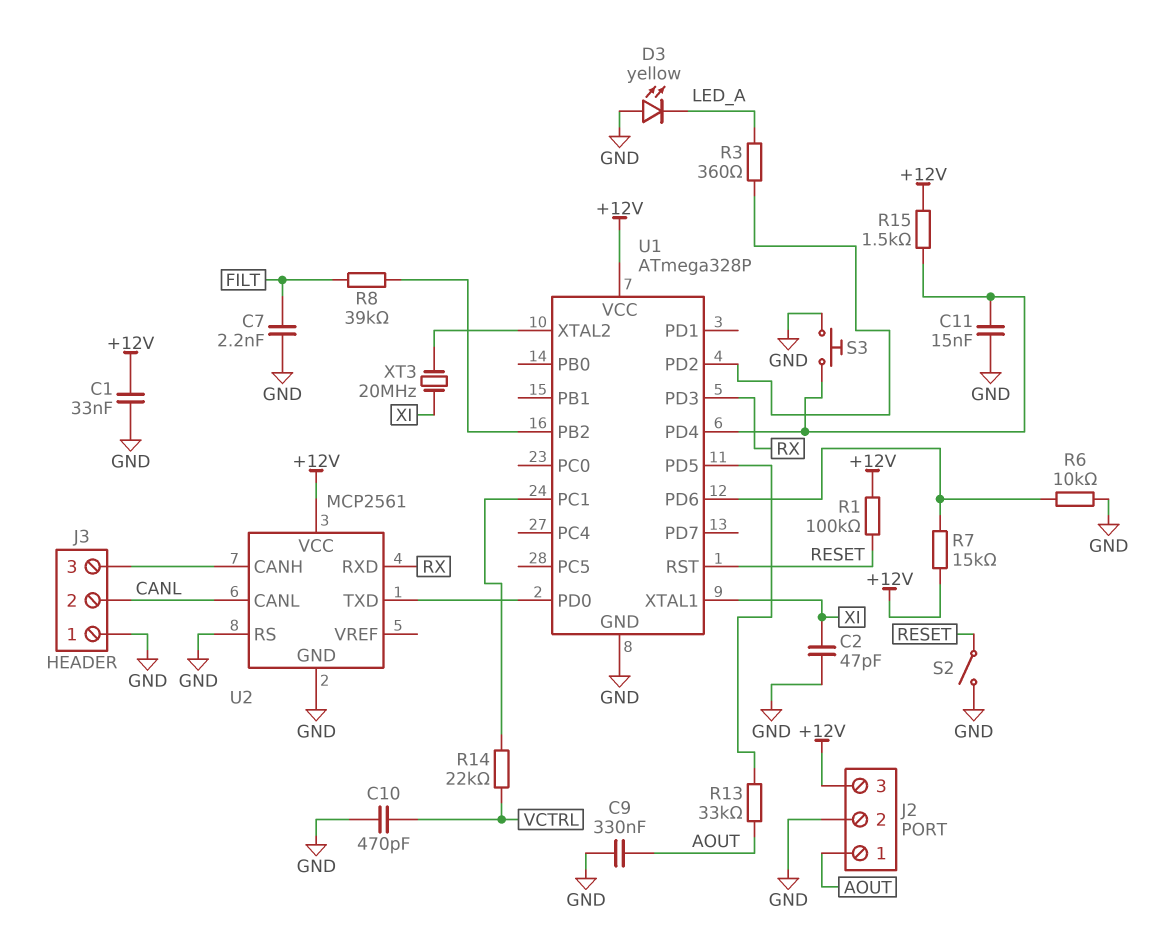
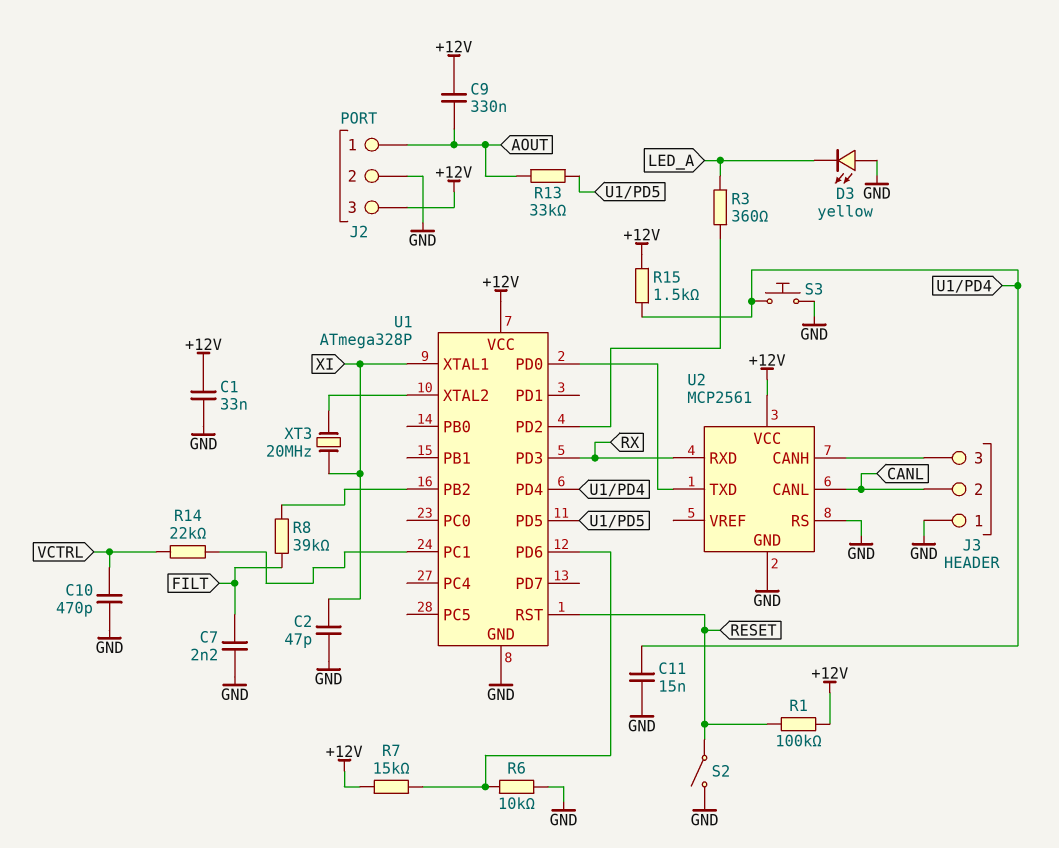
C9: 330nF (AOUT, GND) -> 330nF (+12V, AOUT)

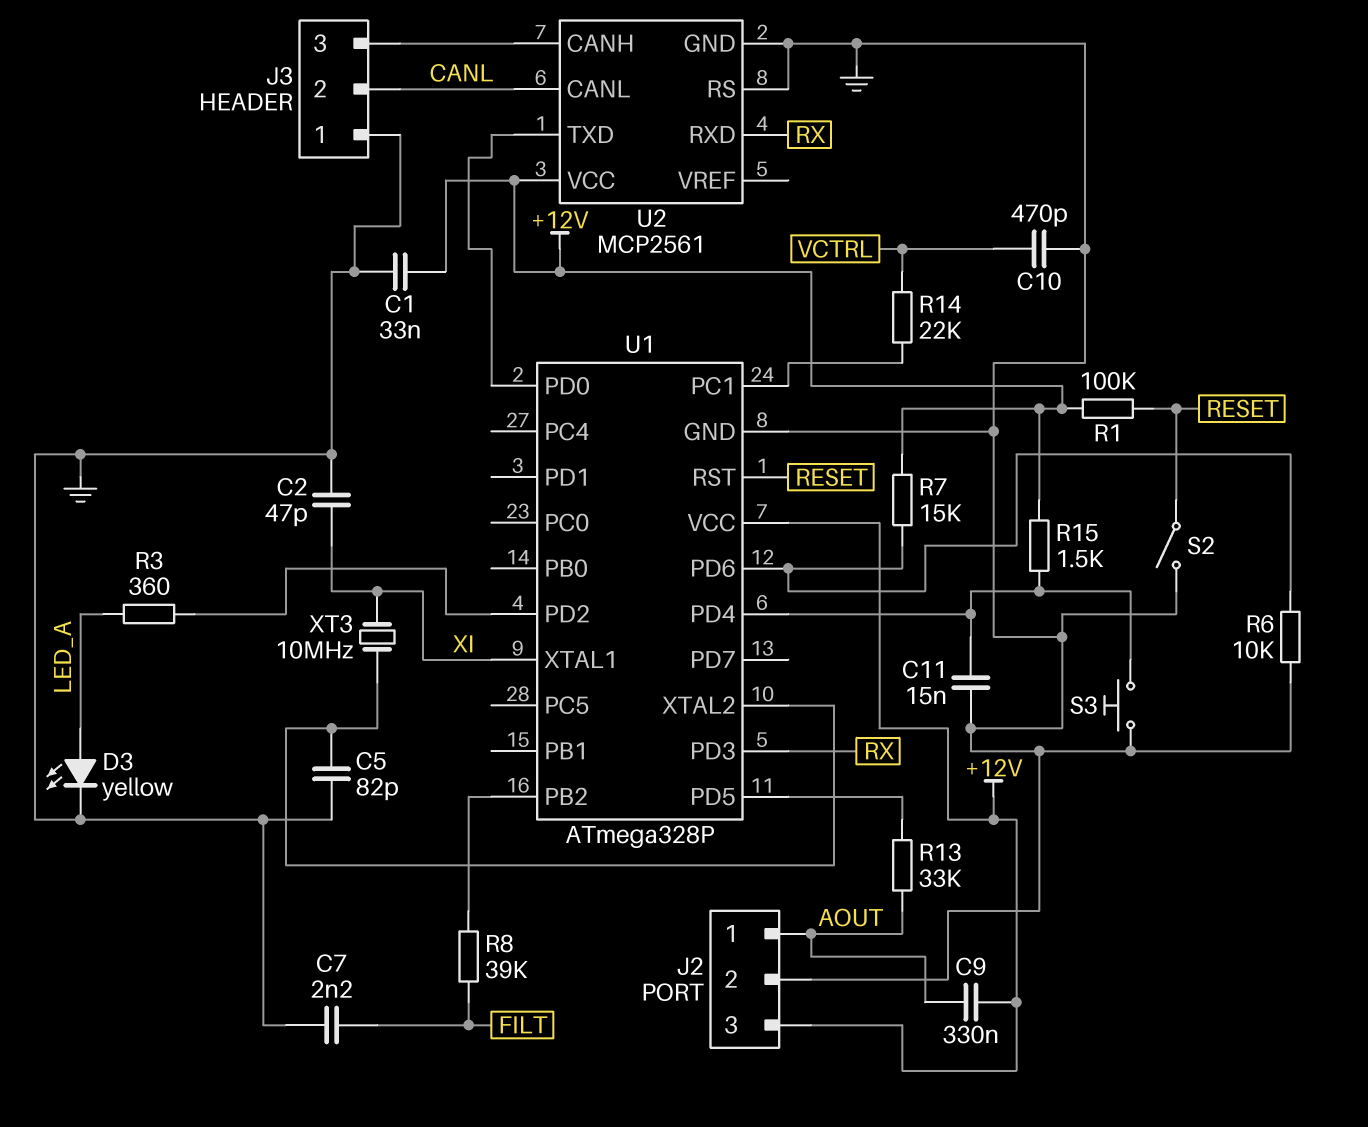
C5: none -> 82pF (GND, U1/XTAL2)
D3: LED yellow (A GND, K LED_A) -> LED yellow (A LED_A, K GND)
XT3: 20MHz (U1/XTAL2, XI) -> 10MHz (U1/XTAL2, XI)

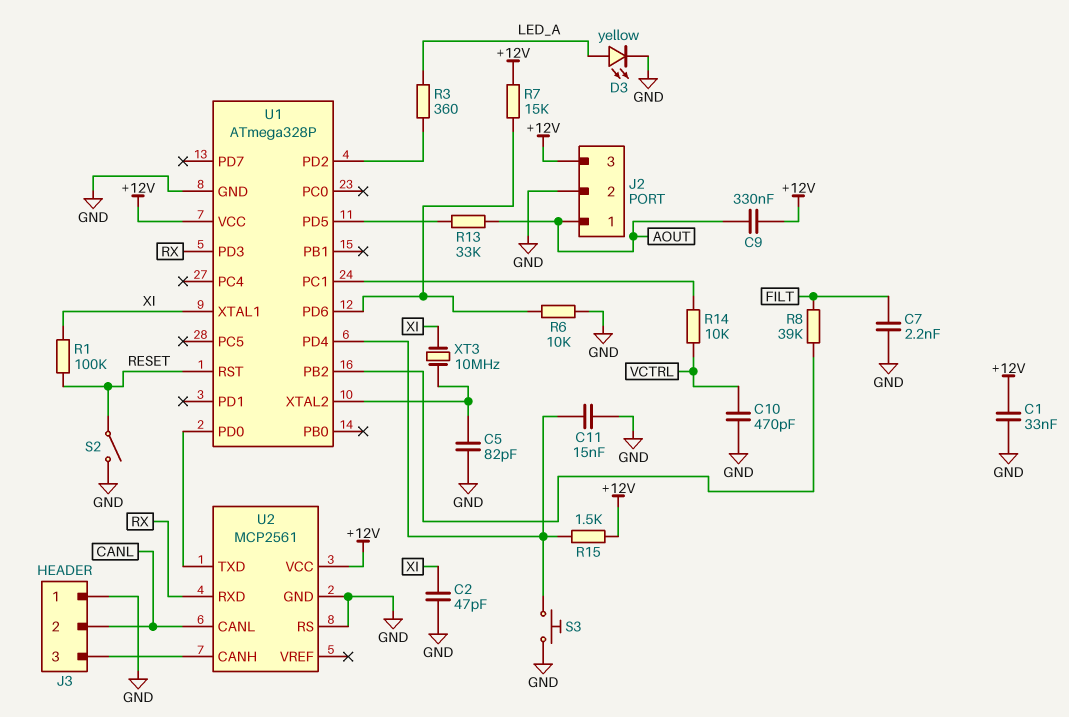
R1: 100k (+12V, RESET) -> 100k (RESET, XI)
R14: 22k (U1/PC1, VCTRL) -> 10k (U1/PC1, VCTRL)

